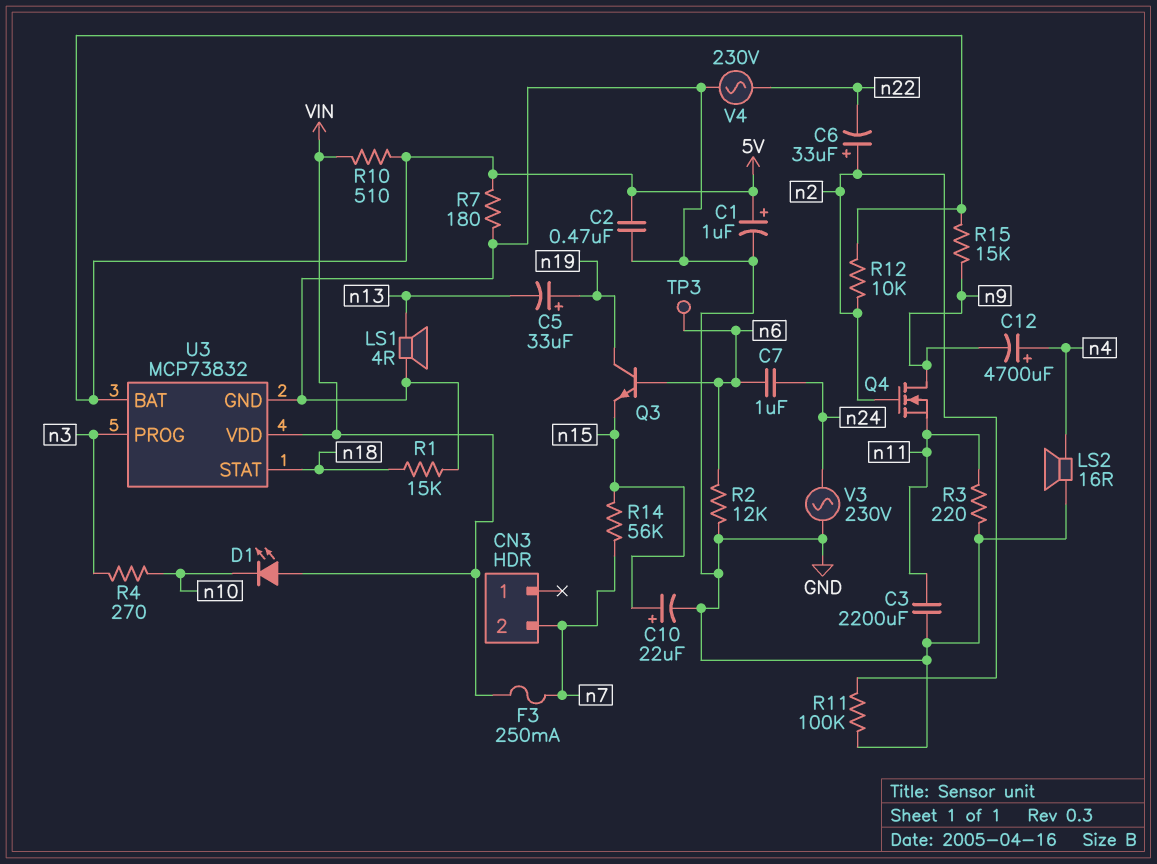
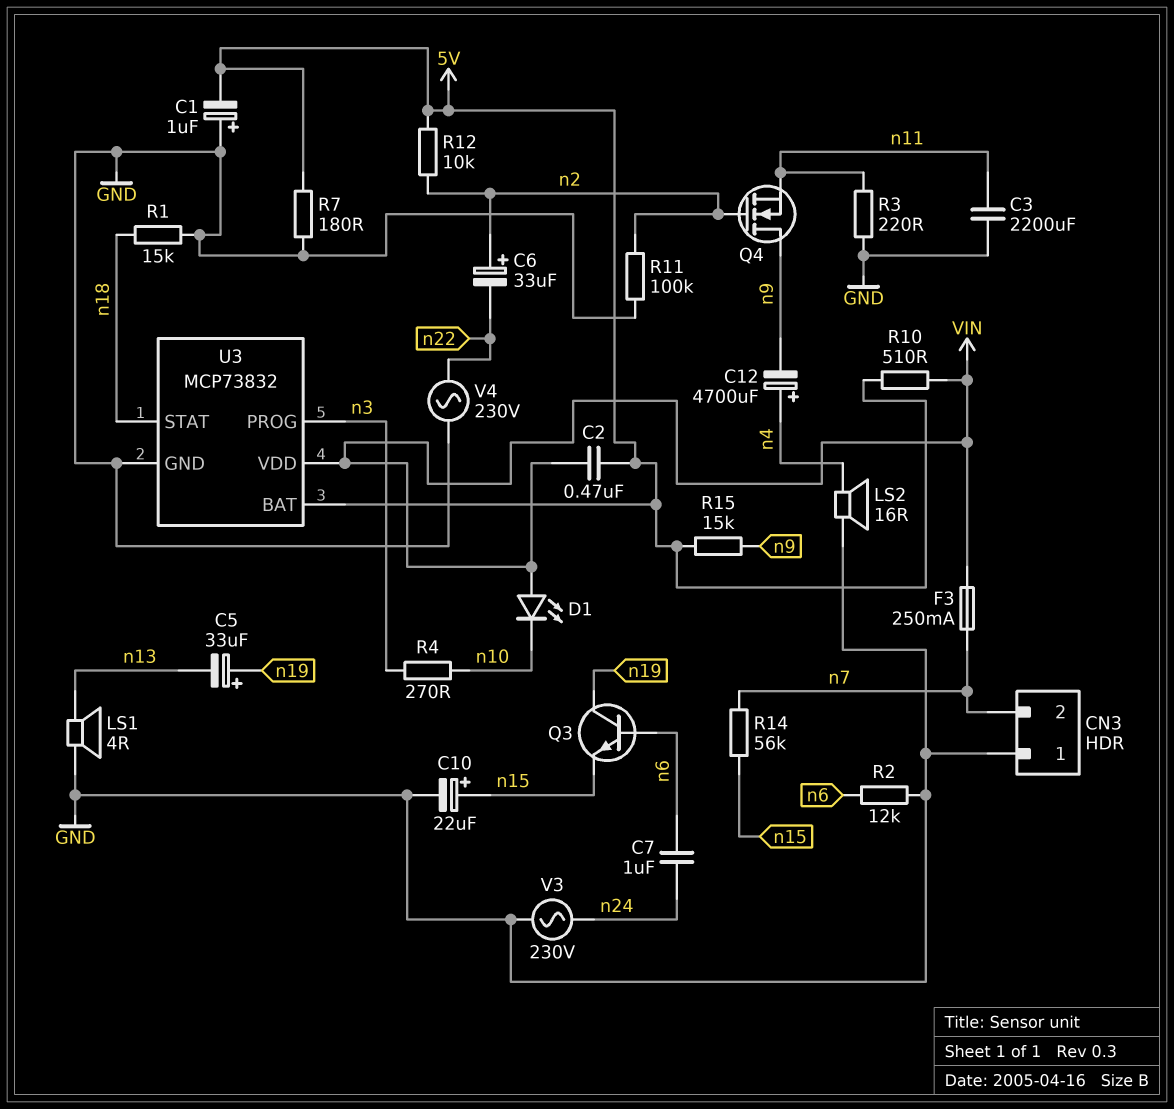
C1: 1uF (plus 5V, minus GND) -> 1uF (plus GND, minus 5V)
C2: 470nF (5V, GND) -> 470nF (5V, VIN)
CN3 pin 1: none -> GND
TP3: test point (n6) -> none

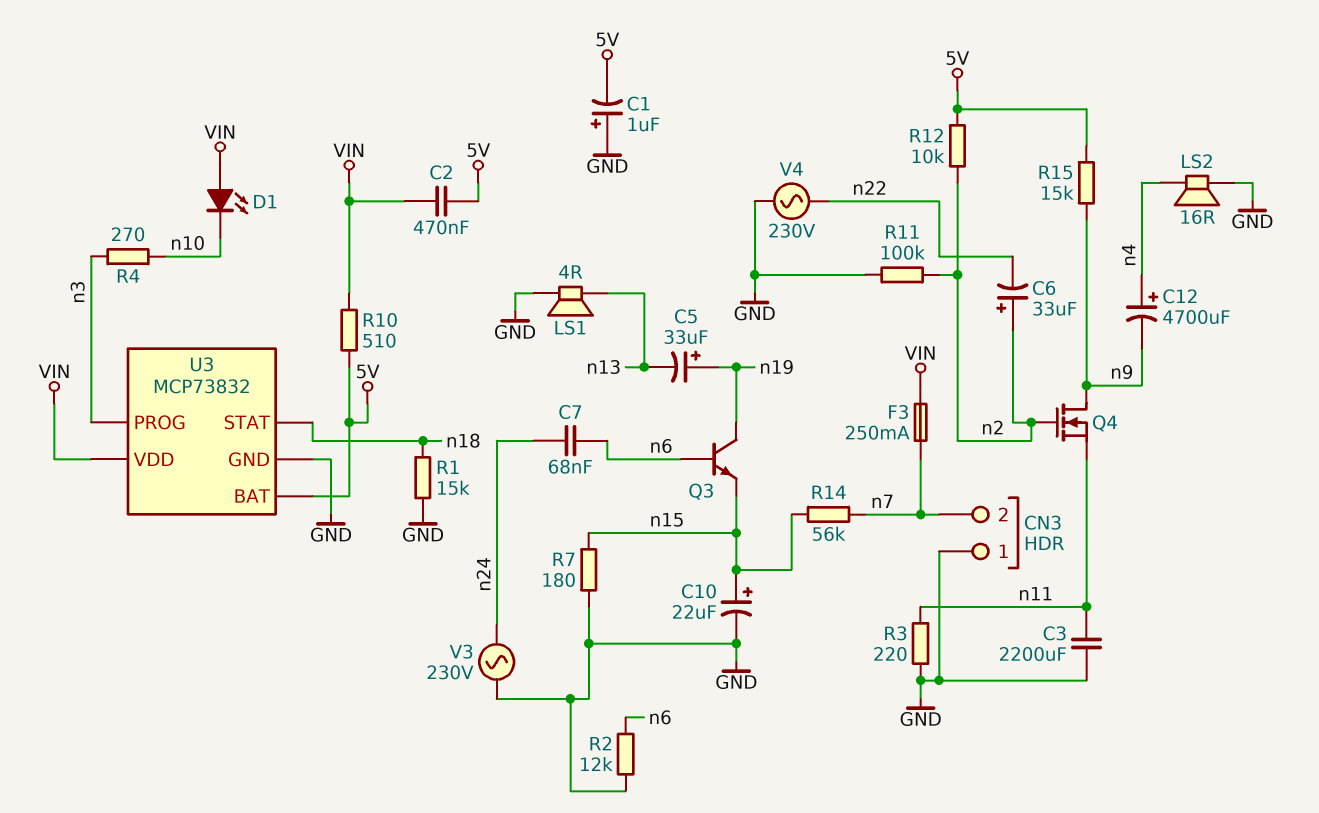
C7: 1uF (n6, n24) -> 68nF (n6, n24)
R7: 180 (5V, GND) -> 180 (GND, n15)

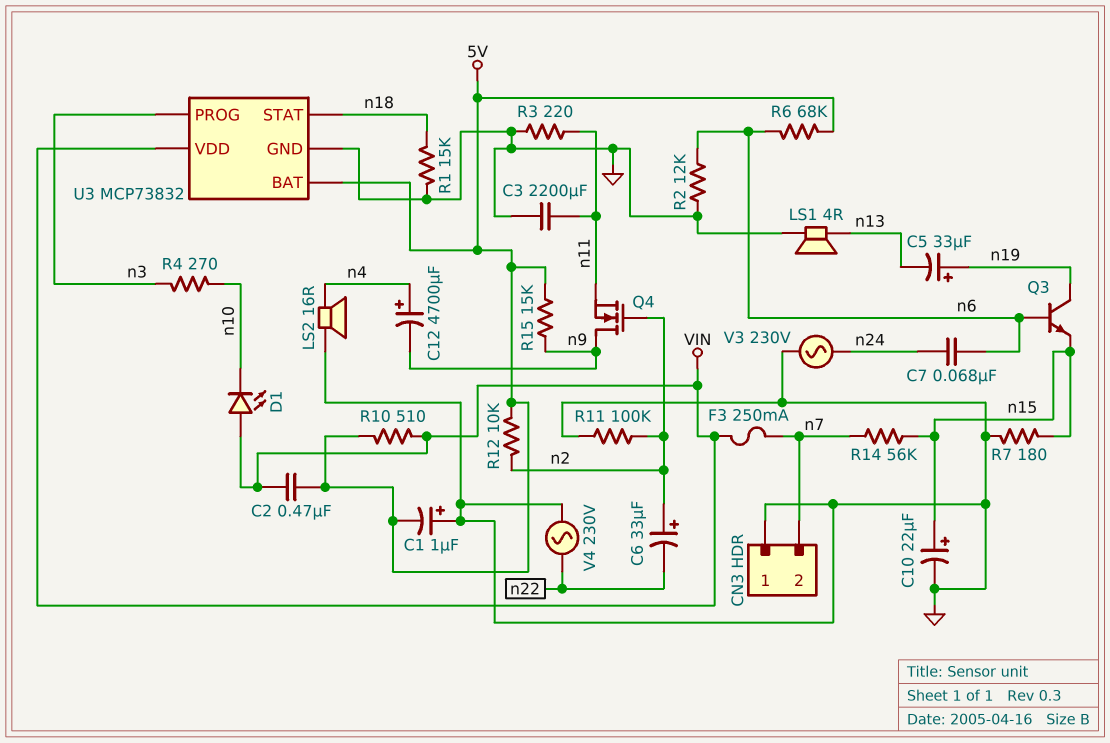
R6: none -> 68k (5V, n6)

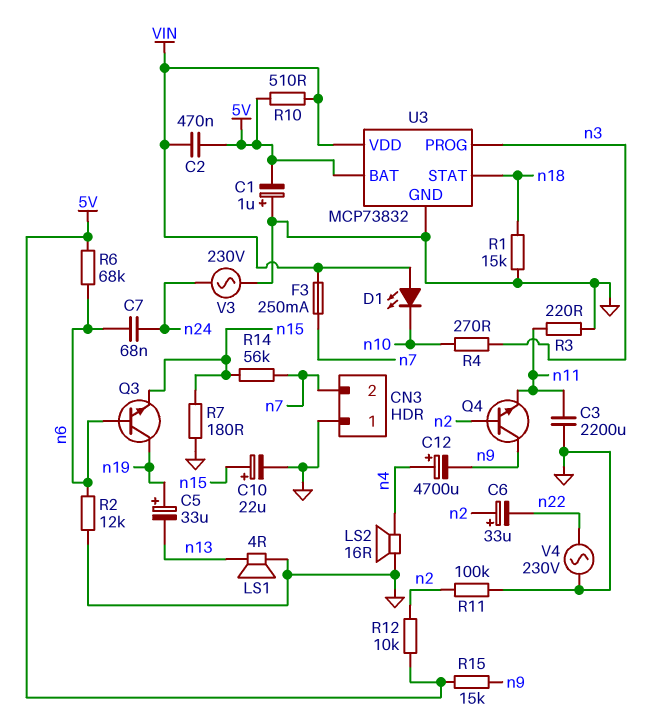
Q4: NMOS (G n2, D n9, S n11) -> NPN (B n2, C n9, E n11)

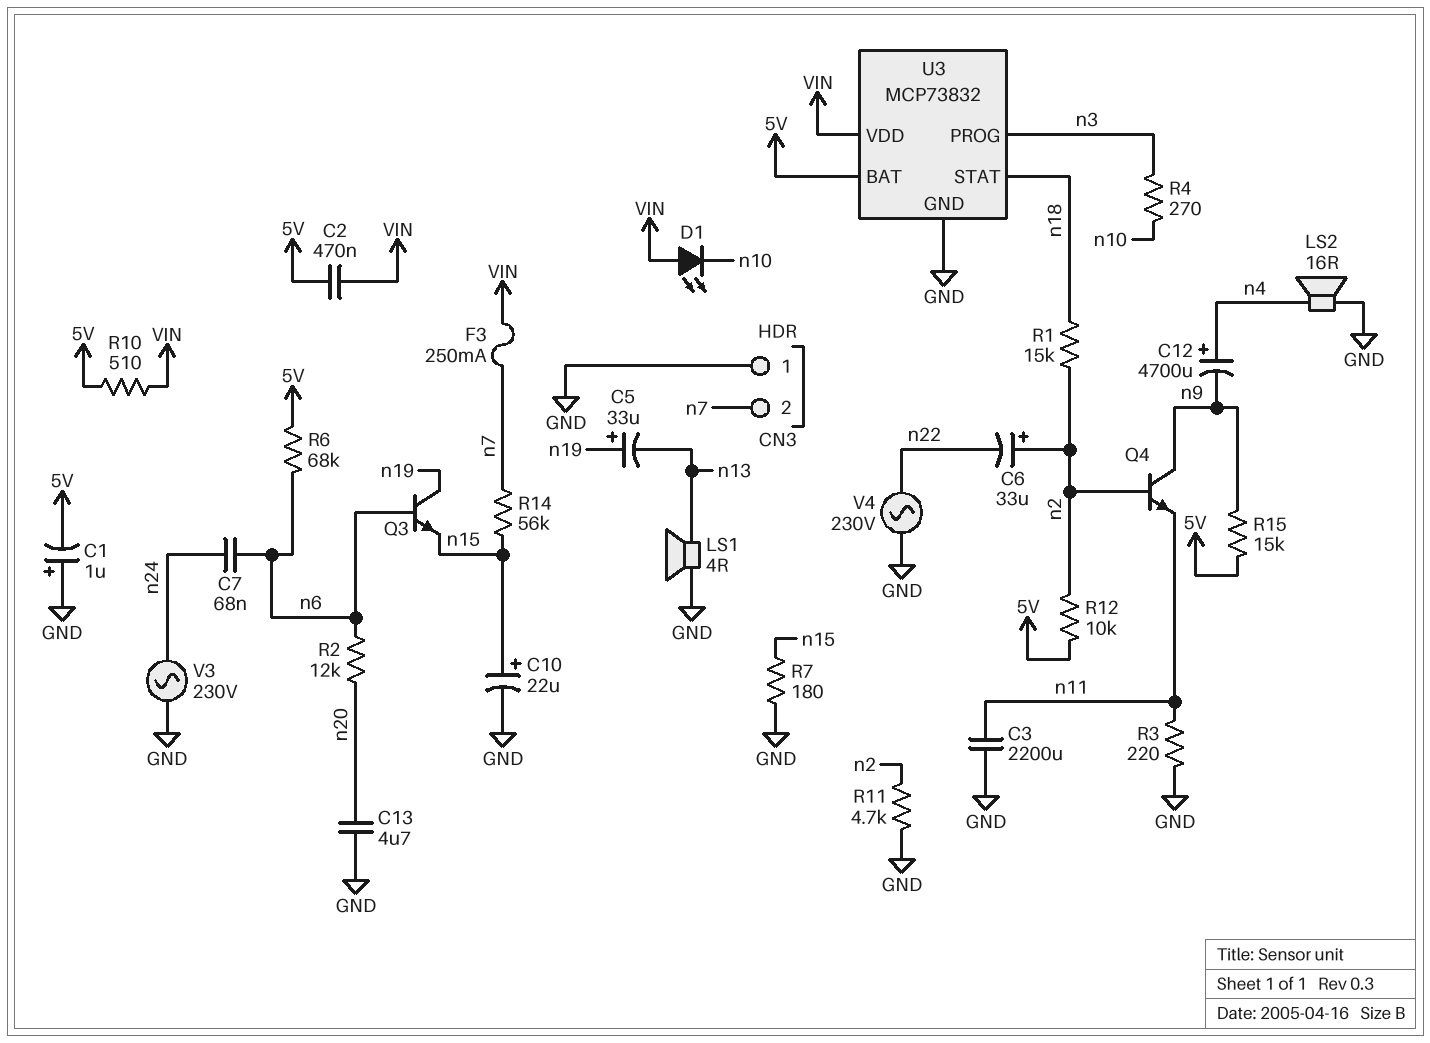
C13: none -> 4.7uF (GND, n20)
R1: 15k (GND, n18) -> 15k (n2, n18)
R2: 12k (GND, n6) -> 12k (n6, n20)
R11: 100k (GND, n2) -> 4.7k (GND, n2)

